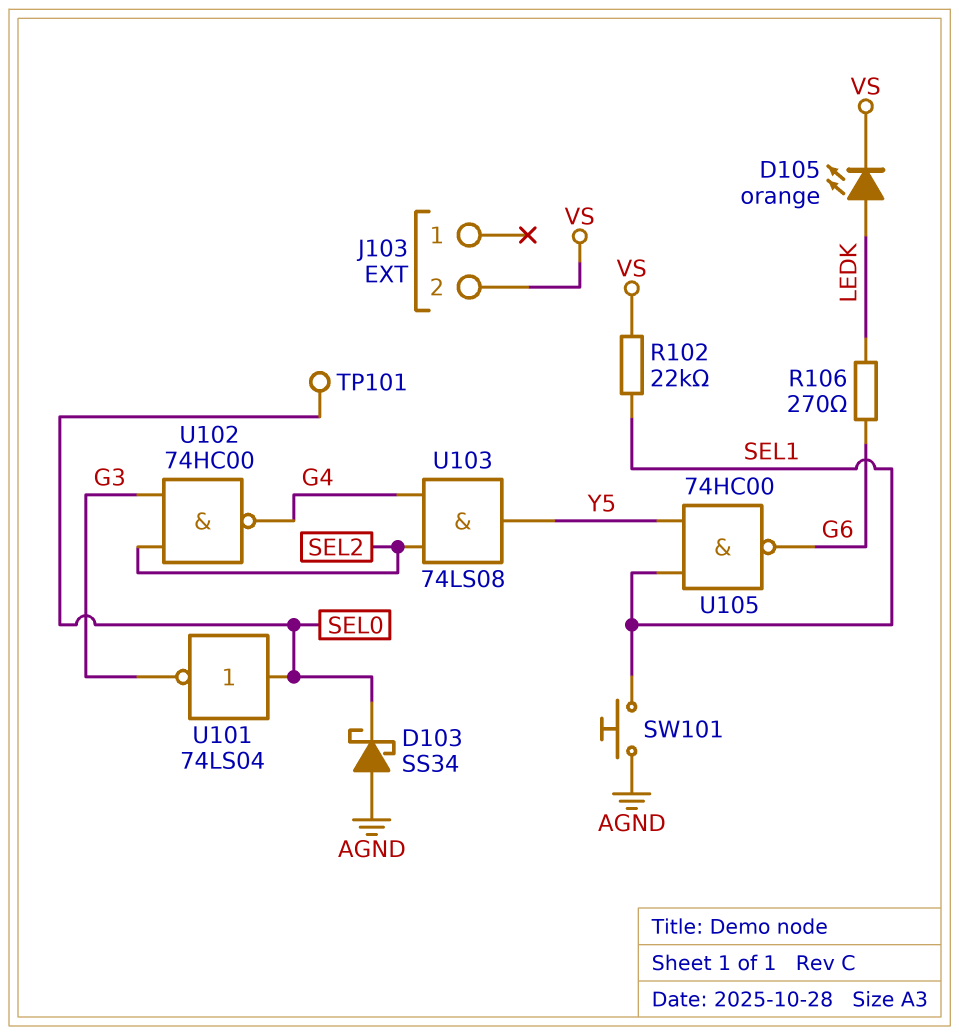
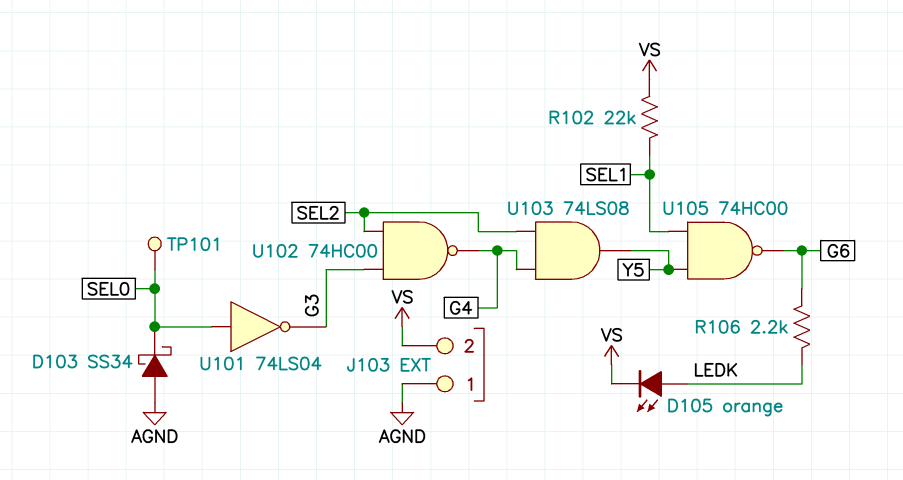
J103 pin 1: none -> AGND
R106: 270 (G6, LEDK) -> 2.2k (G6, LEDK)
SW101: button (AGND, SEL1) -> none

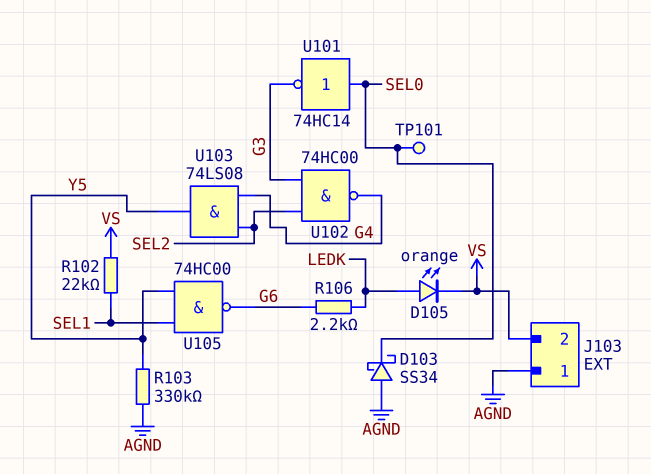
R103: none -> 330k (AGND, Y5)
U101: NOT 74LS04 (in SEL0, out G3) -> NOT 74HC14 (in SEL0, out G3)

